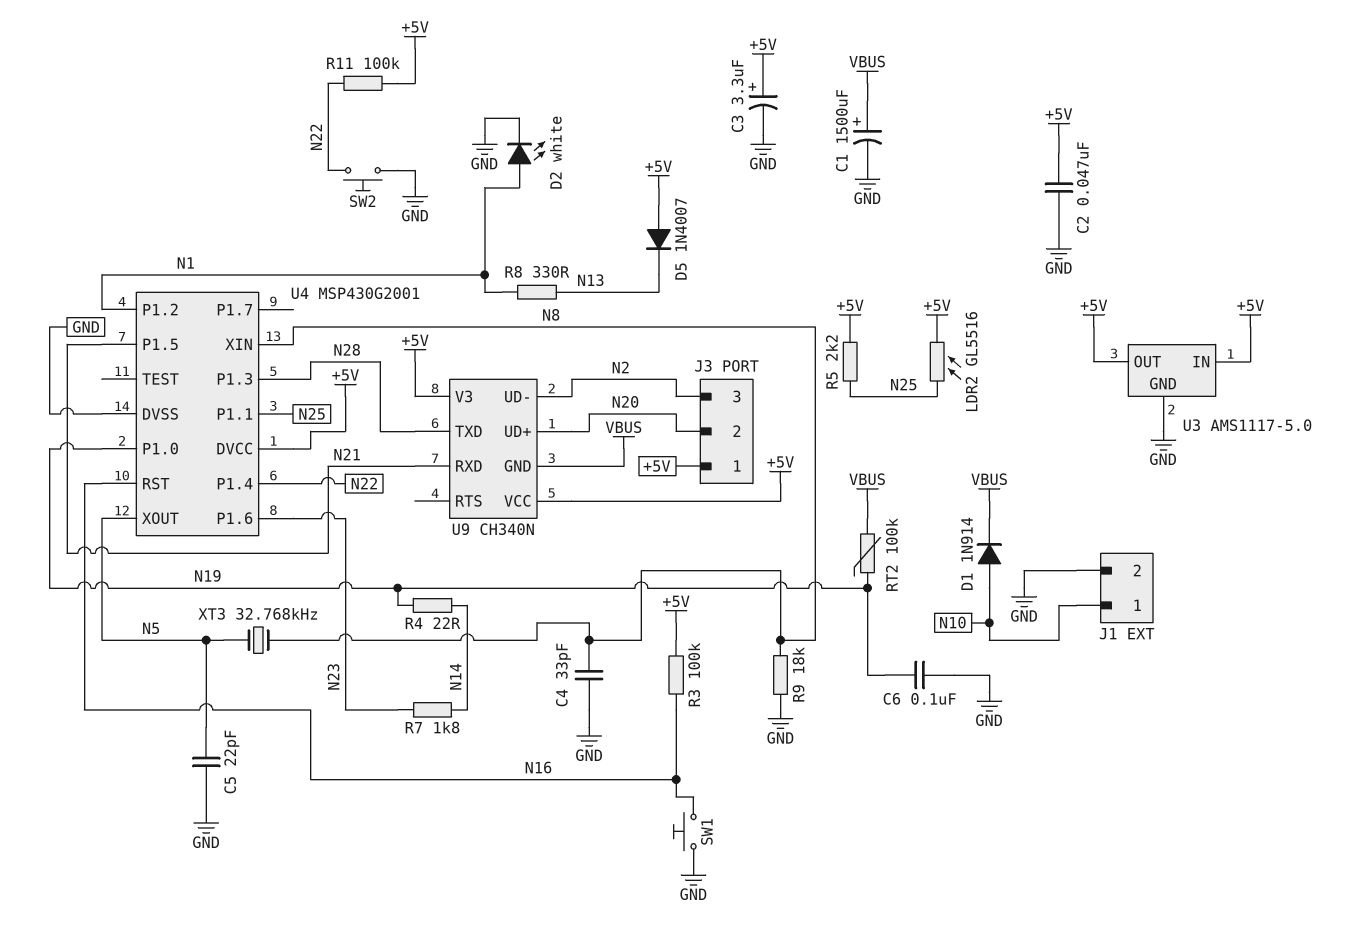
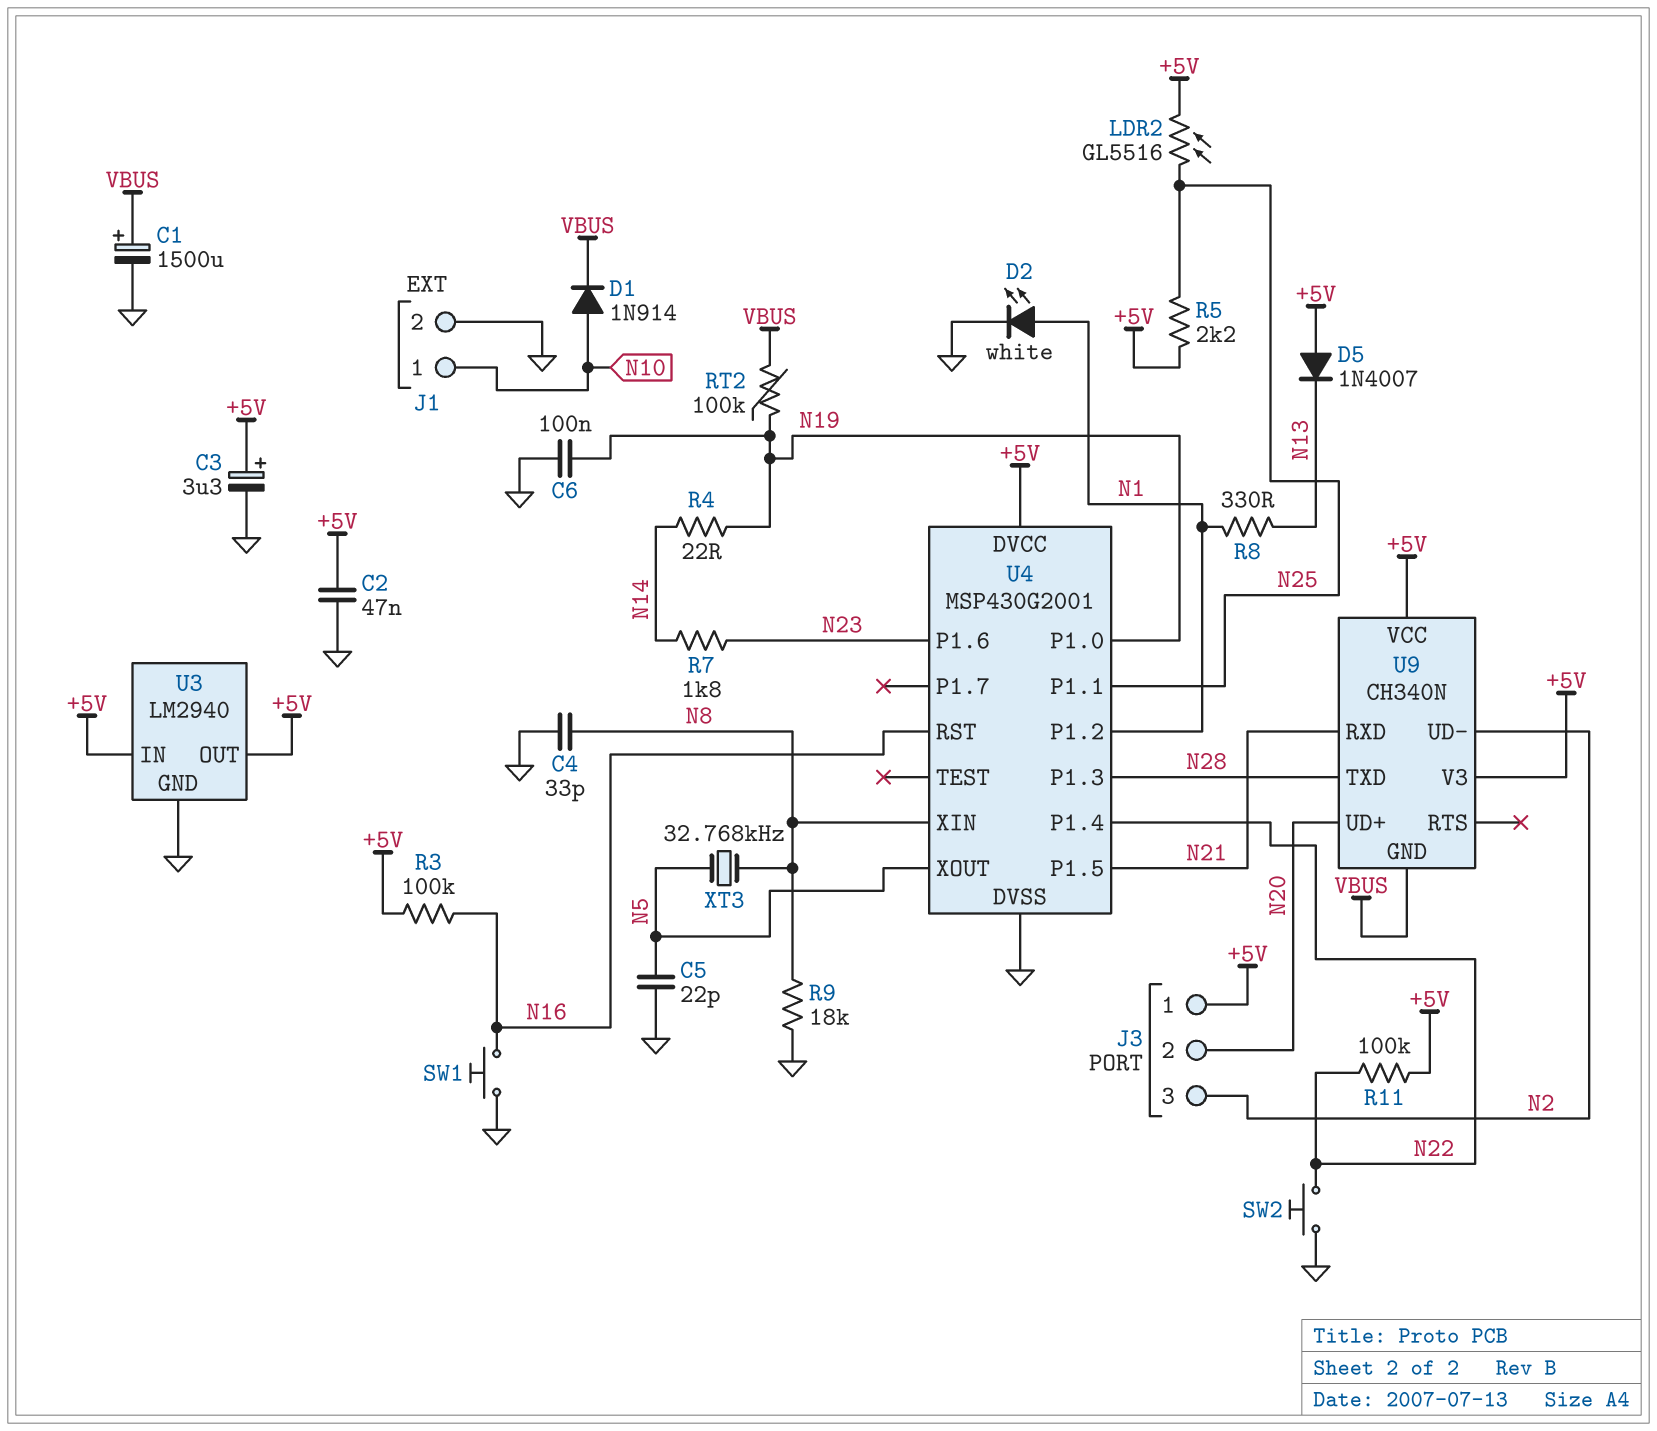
U3: AMS1117-5.0 -> LM2940

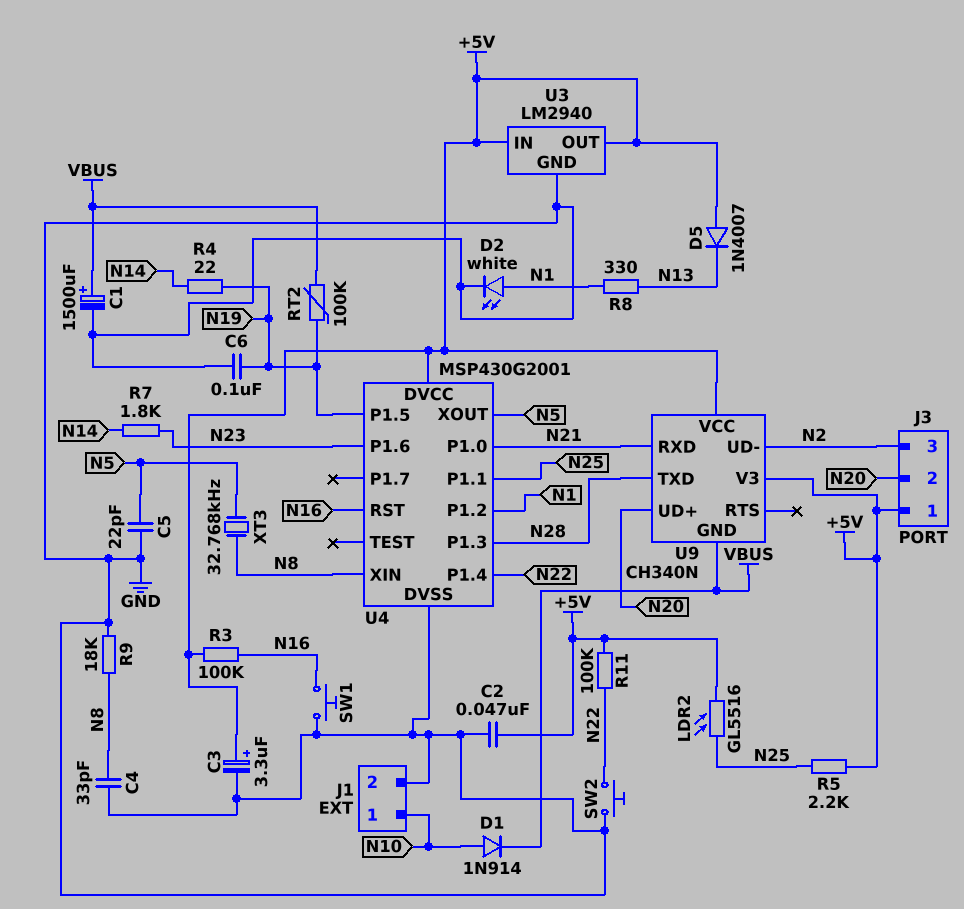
U4 pin P1.0: N19 -> N21
U4 pin P1.5: N21 -> N19

